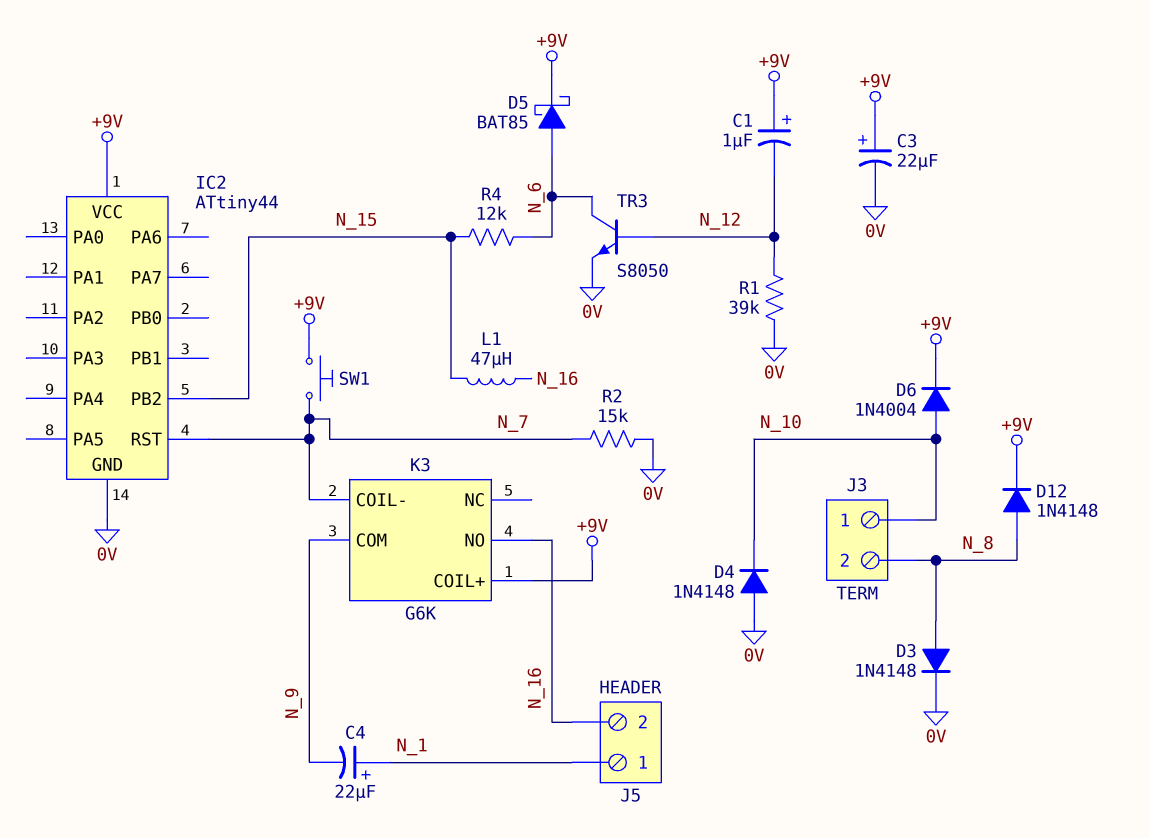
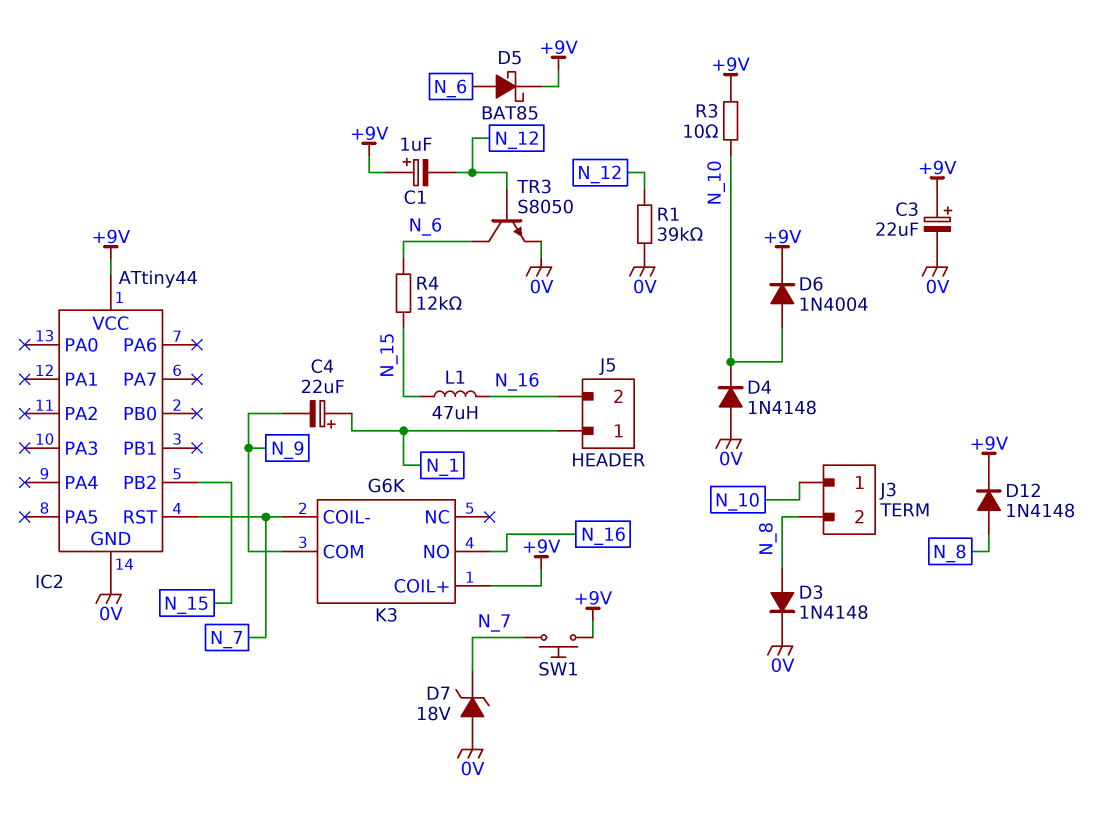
D7: none -> zener 18V (A 0V, K N_7)
R2: 15k (0V, N_7) -> none
R3: none -> 10 (+9V, N_10)

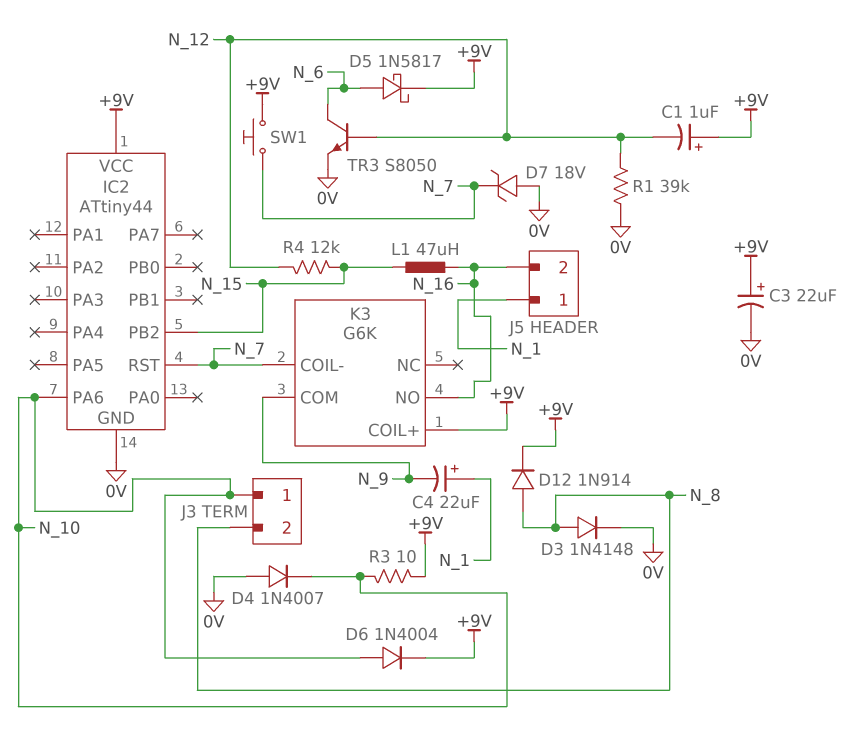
D4: diode 1N4148 (A 0V, K N_10) -> diode 1N4007 (A 0V, K N_10)
D5: schottky BAT85 (A N_6, K +9V) -> schottky 1N5817 (A N_6, K +9V)
D12: diode 1N4148 (A N_8, K +9V) -> diode 1N914 (A N_8, K +9V)
IC2 pin PA6: none -> N_10
R4: 12k (N_6, N_15) -> 12k (N_12, N_15)

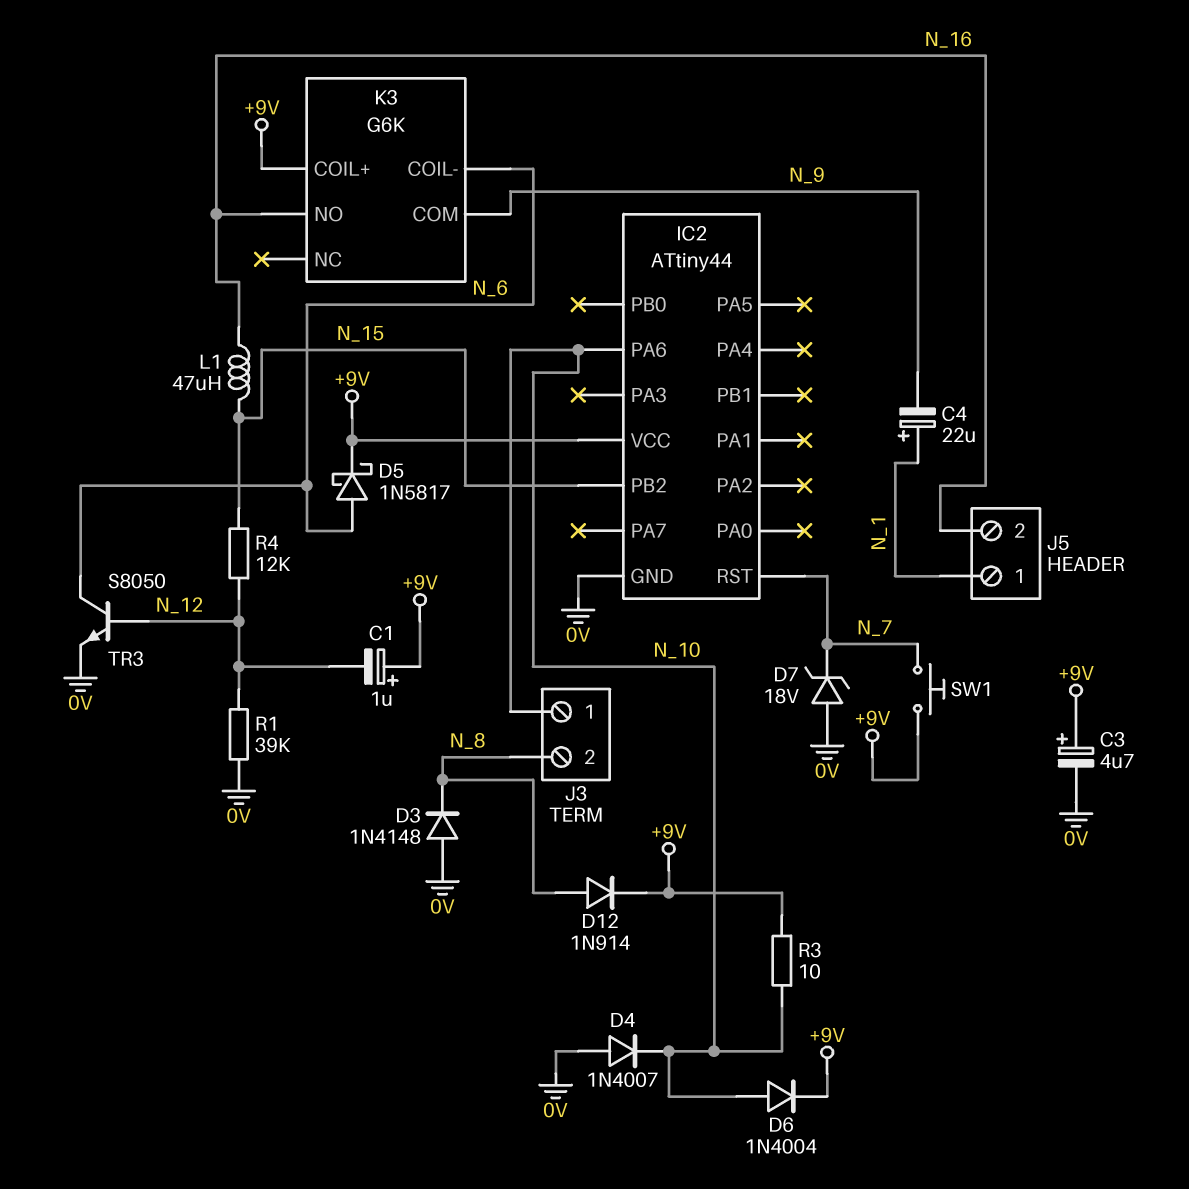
C3: 22uF (plus +9V, minus 0V) -> 4.7uF (plus +9V, minus 0V)
D3: diode 1N4148 (A N_8, K 0V) -> diode 1N4148 (A 0V, K N_8)
K3 pin COIL-: N_7 -> N_6

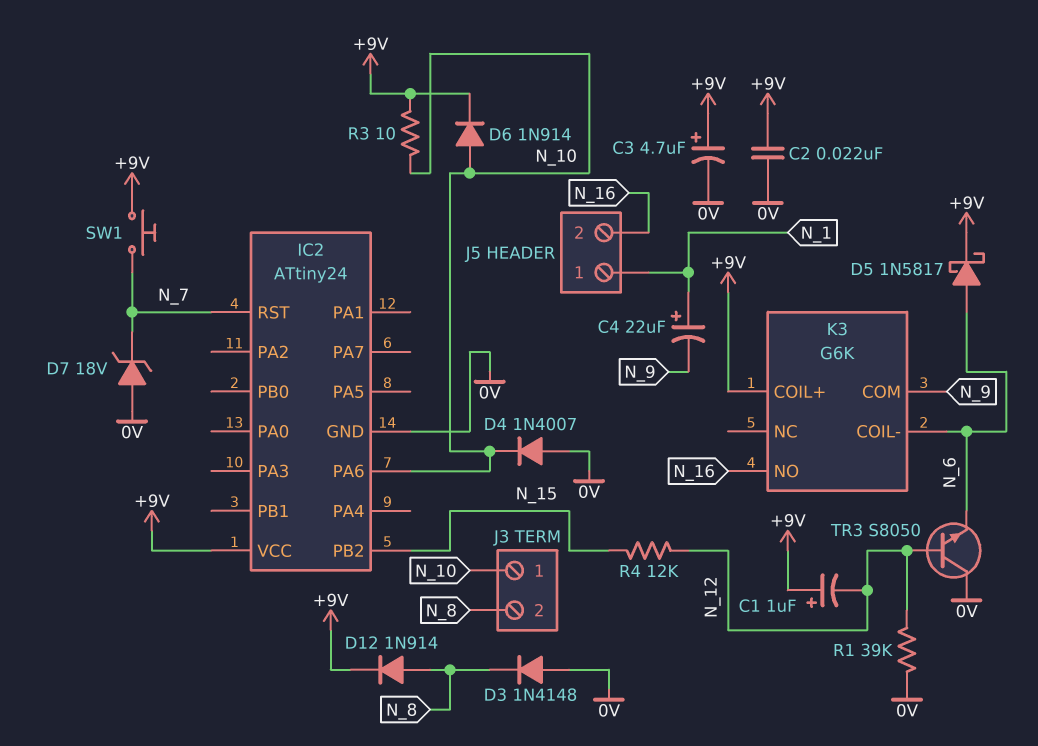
C2: none -> 22nF (+9V, 0V)
D6: diode 1N4004 (A N_10, K +9V) -> diode 1N914 (A N_10, K +9V)
IC2: ATtiny44 -> ATtiny24
L1: 47uH (N_15, N_16) -> none
TR3: NPN S8050 (B N_12, C N_6, E 0V) -> NPN S8050 (B N_12, C 0V, E N_6)

